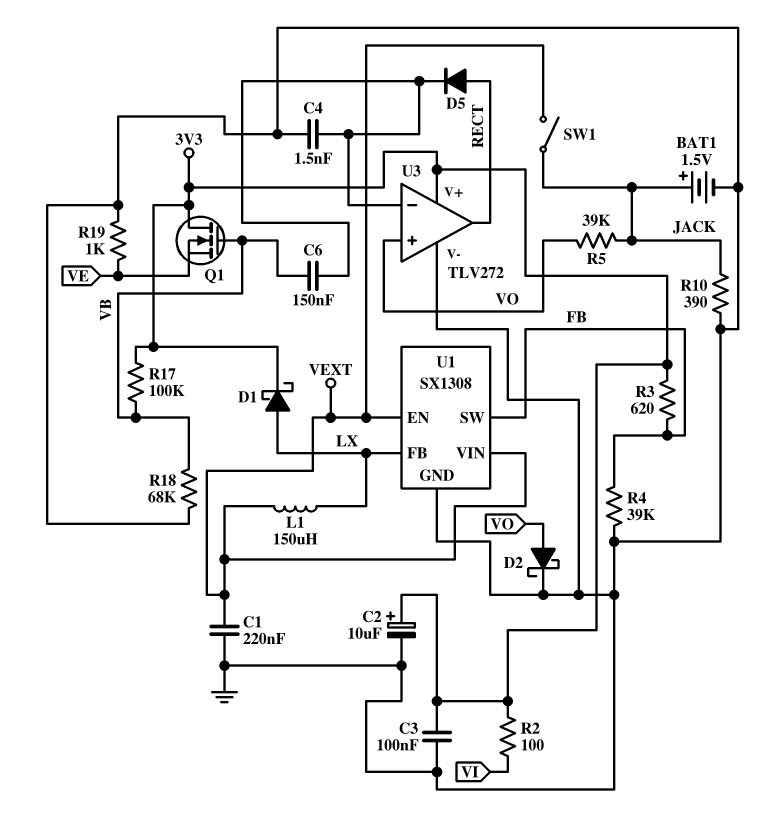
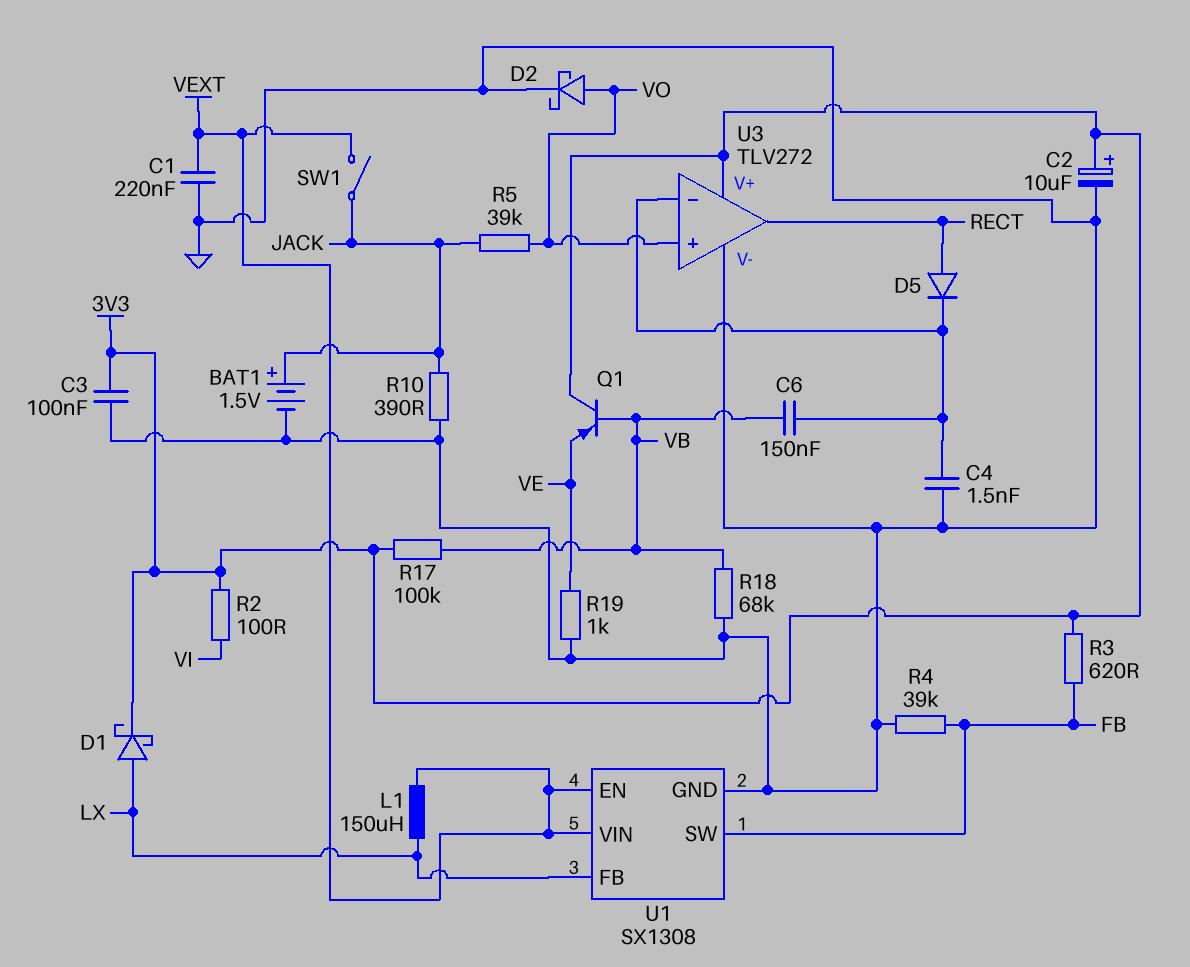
Q1: NMOS (G VB, D 3V3, S VE) -> PNP (B VB, C 3V3, E VE)

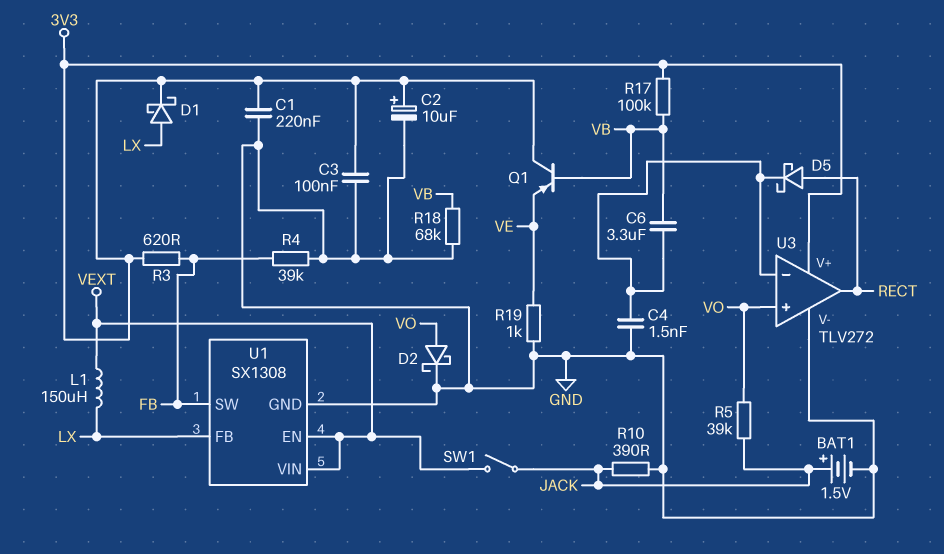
C1: 220nF (GND, VEXT) -> 220nF (3V3, GND)
C6: 150nF (U3/in-, VB) -> 3.3uF (U3/in-, VB)
D5: diode (A RECT, K U3/in-) -> schottky (A RECT, K U3/in-)
R2: 100 (3V3, VI) -> none

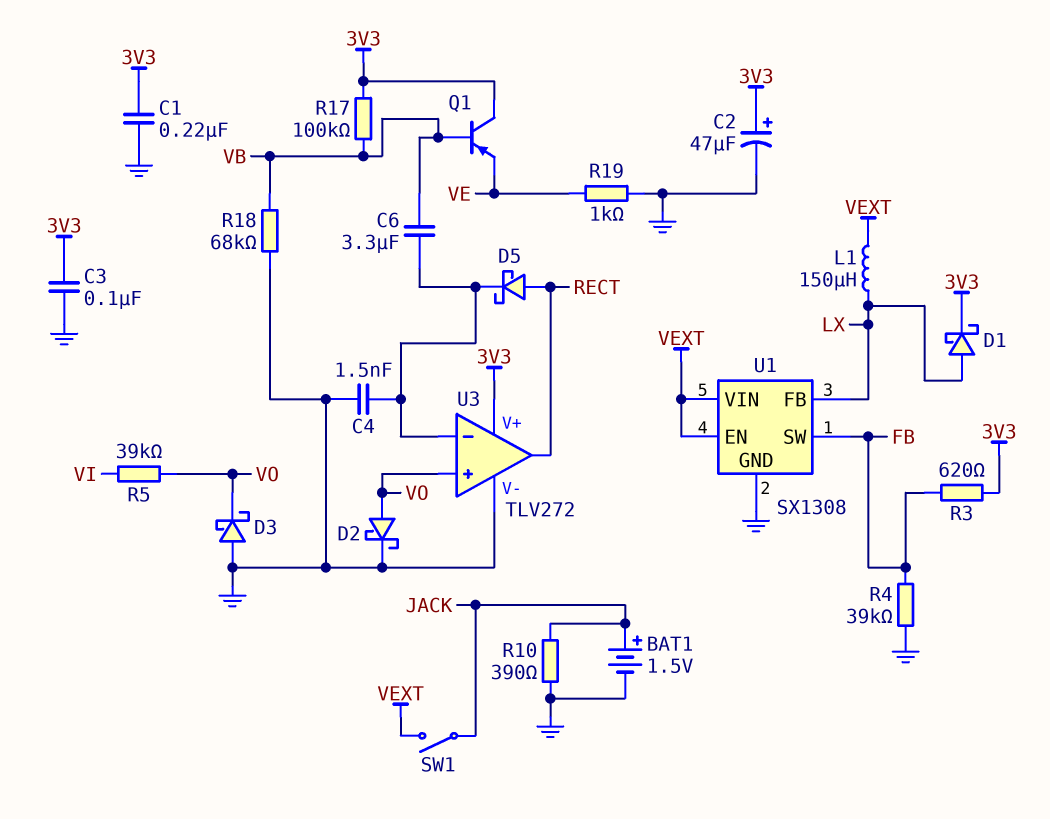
C2: 10uF (plus 3V3, minus GND) -> 47uF (plus 3V3, minus GND)
D3: none -> schottky (A GND, K VO)
R5: 39k (JACK, VO) -> 39k (VI, VO)

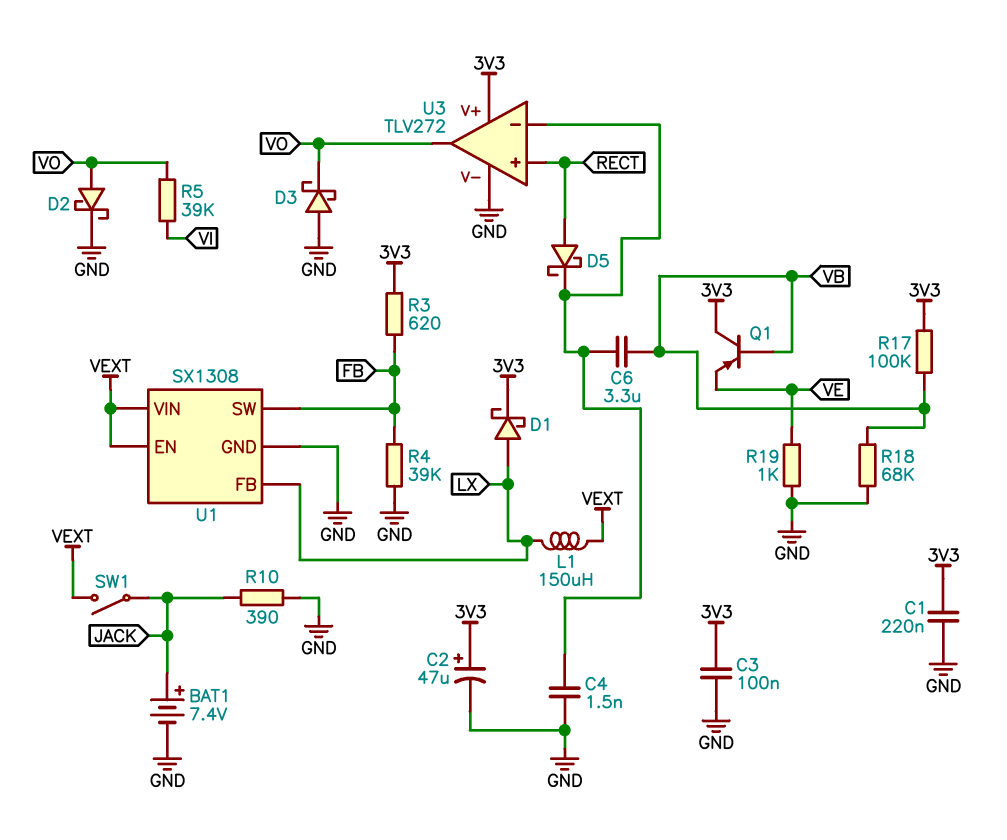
BAT1: 1.5V (plus JACK, minus GND) -> 7.4V (plus JACK, minus GND)
U3 pin in+: VO -> RECT
U3 pin out: RECT -> VO

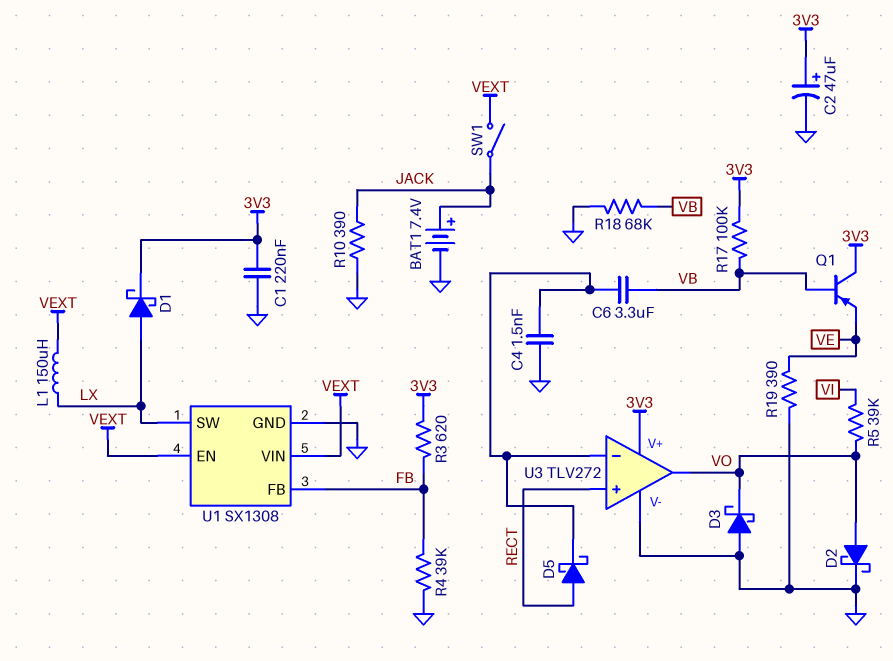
C3: 100nF (3V3, GND) -> none
R19: 1k (GND, VE) -> 390 (GND, VE)
U1 pin FB: LX -> FB
U1 pin SW: FB -> LX

